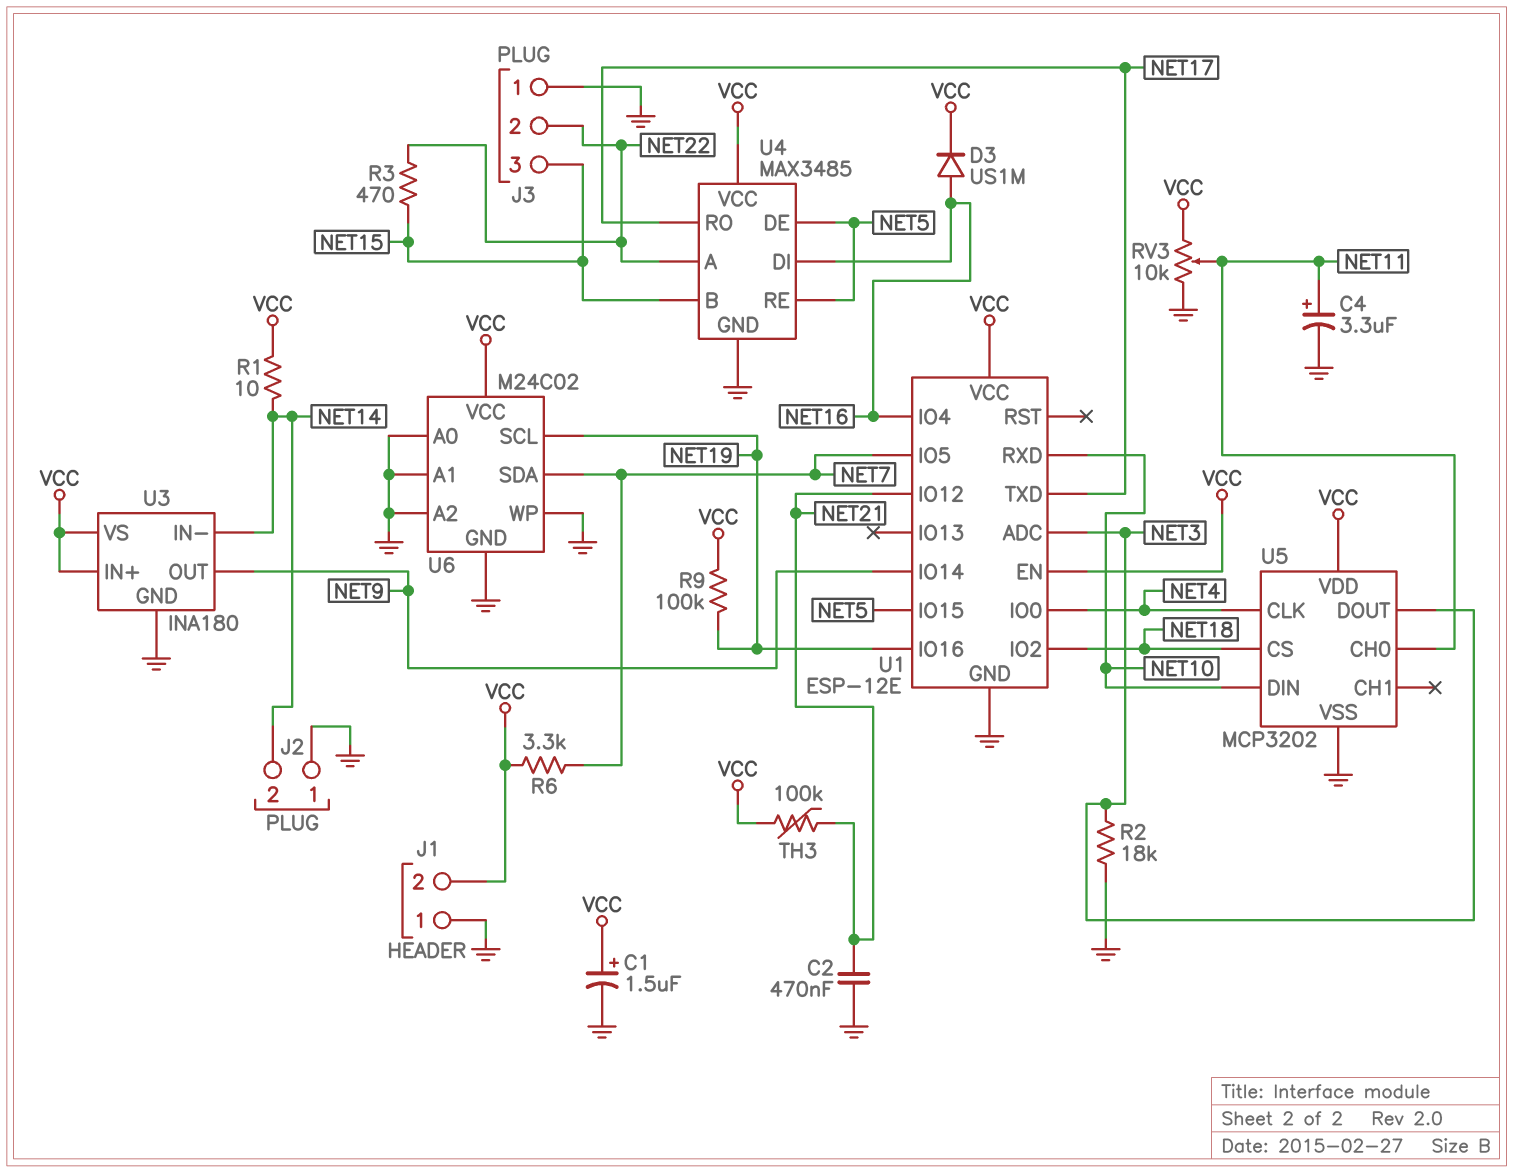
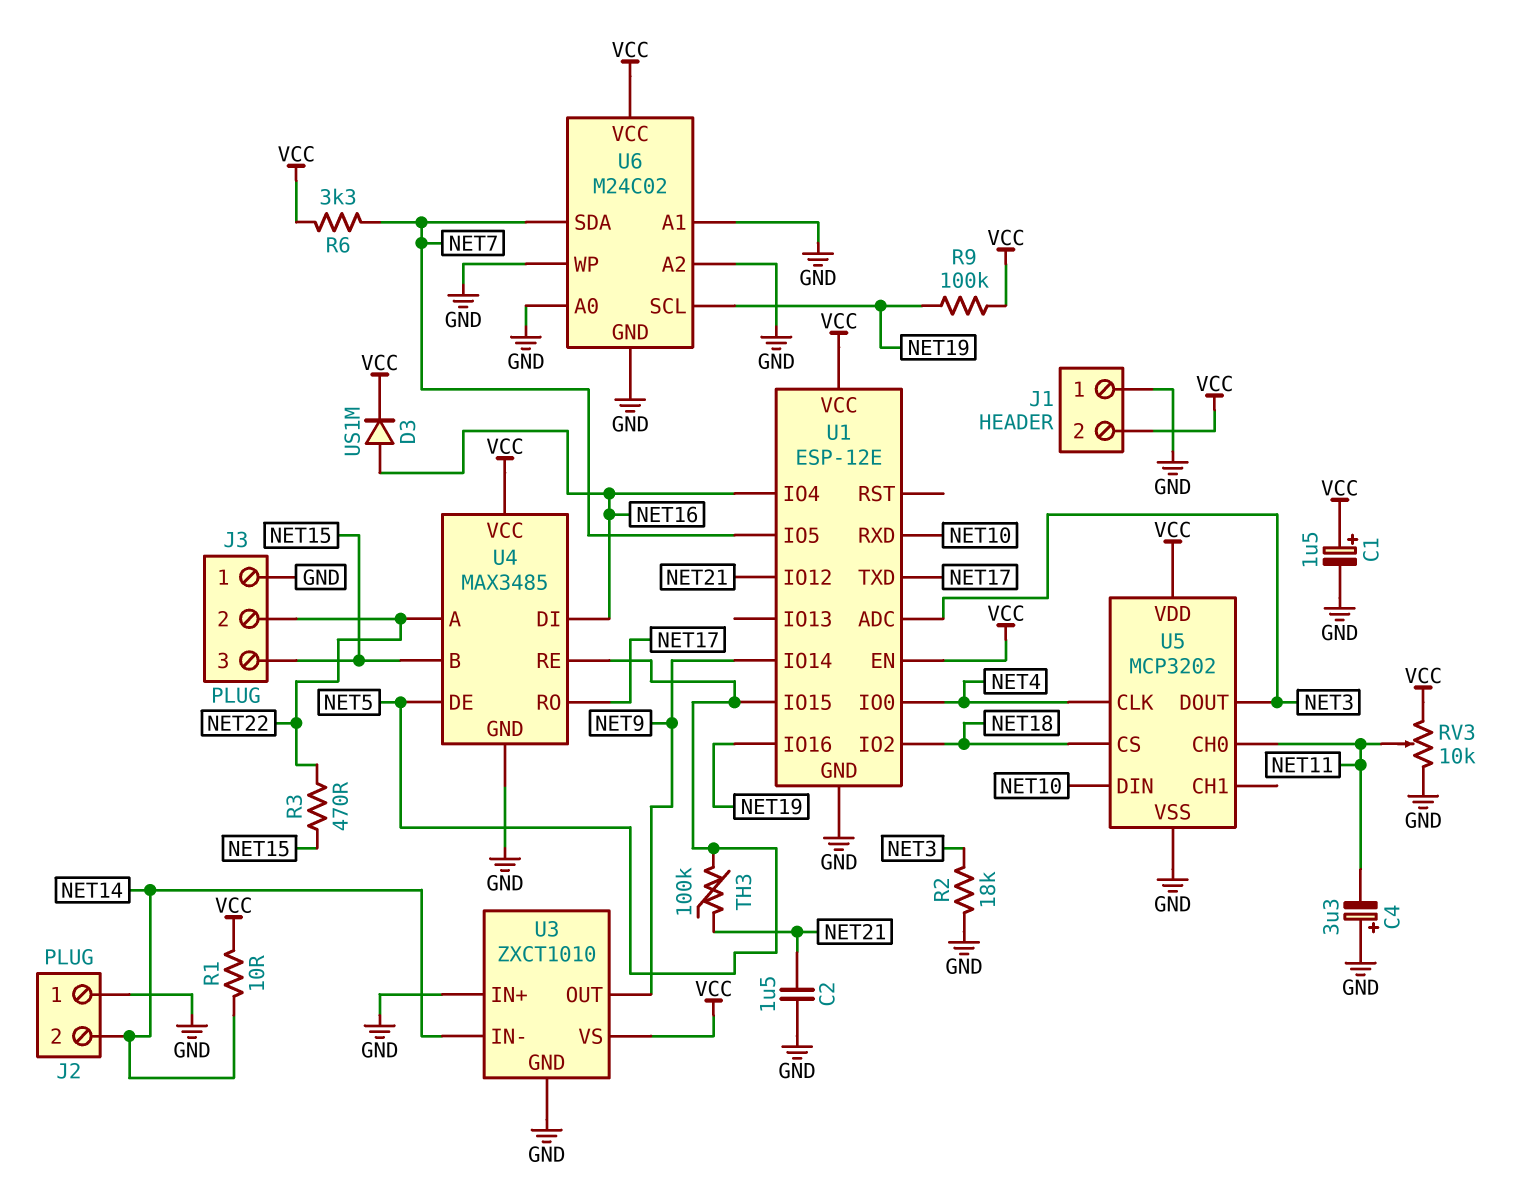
C2: 470nF (GND, NET21) -> 1.5uF (GND, NET21)
C4: 3.3uF (plus NET11, minus GND) -> 3.3uF (plus GND, minus NET11)
TH3: 100k (NET21, VCC) -> 100k (NET5, NET21)
U3: INA180 -> ZXCT1010
U3 pin IN+: VCC -> GND

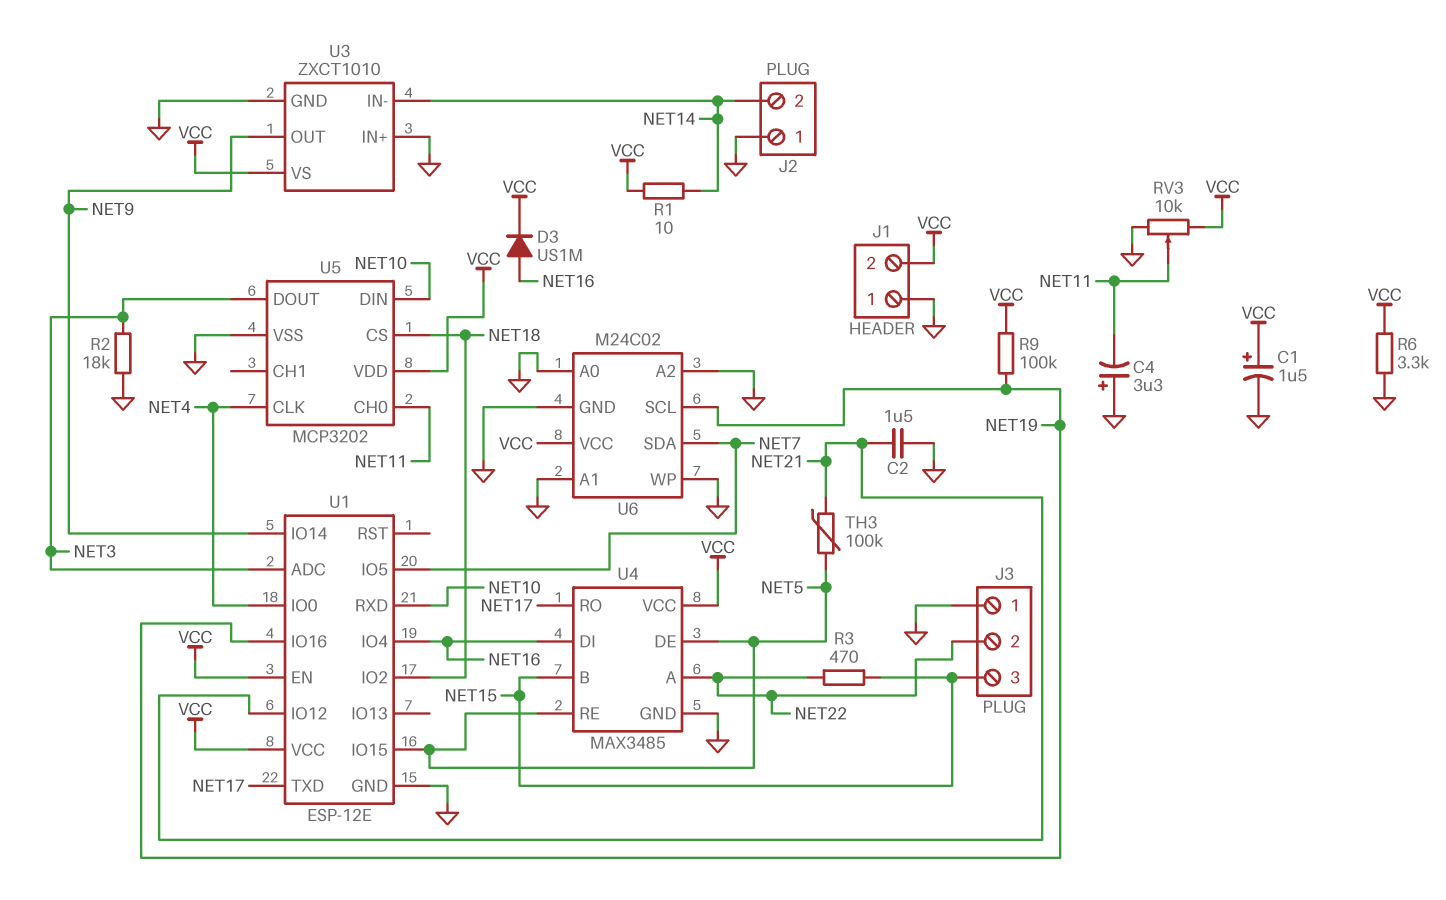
R6: 3.3k (NET7, VCC) -> 3.3k (GND, VCC)

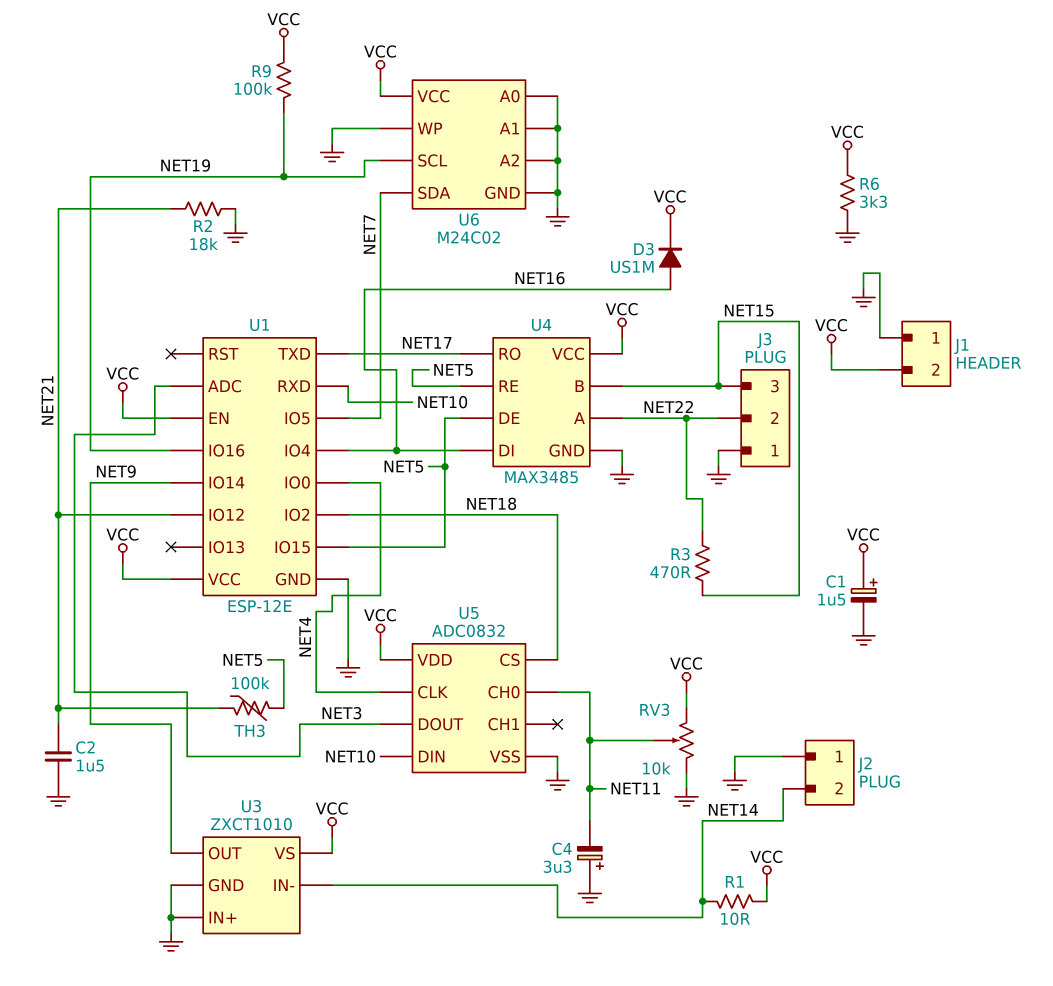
R2: 18k (GND, NET3) -> 18k (GND, NET21)
U5: MCP3202 -> ADC0832

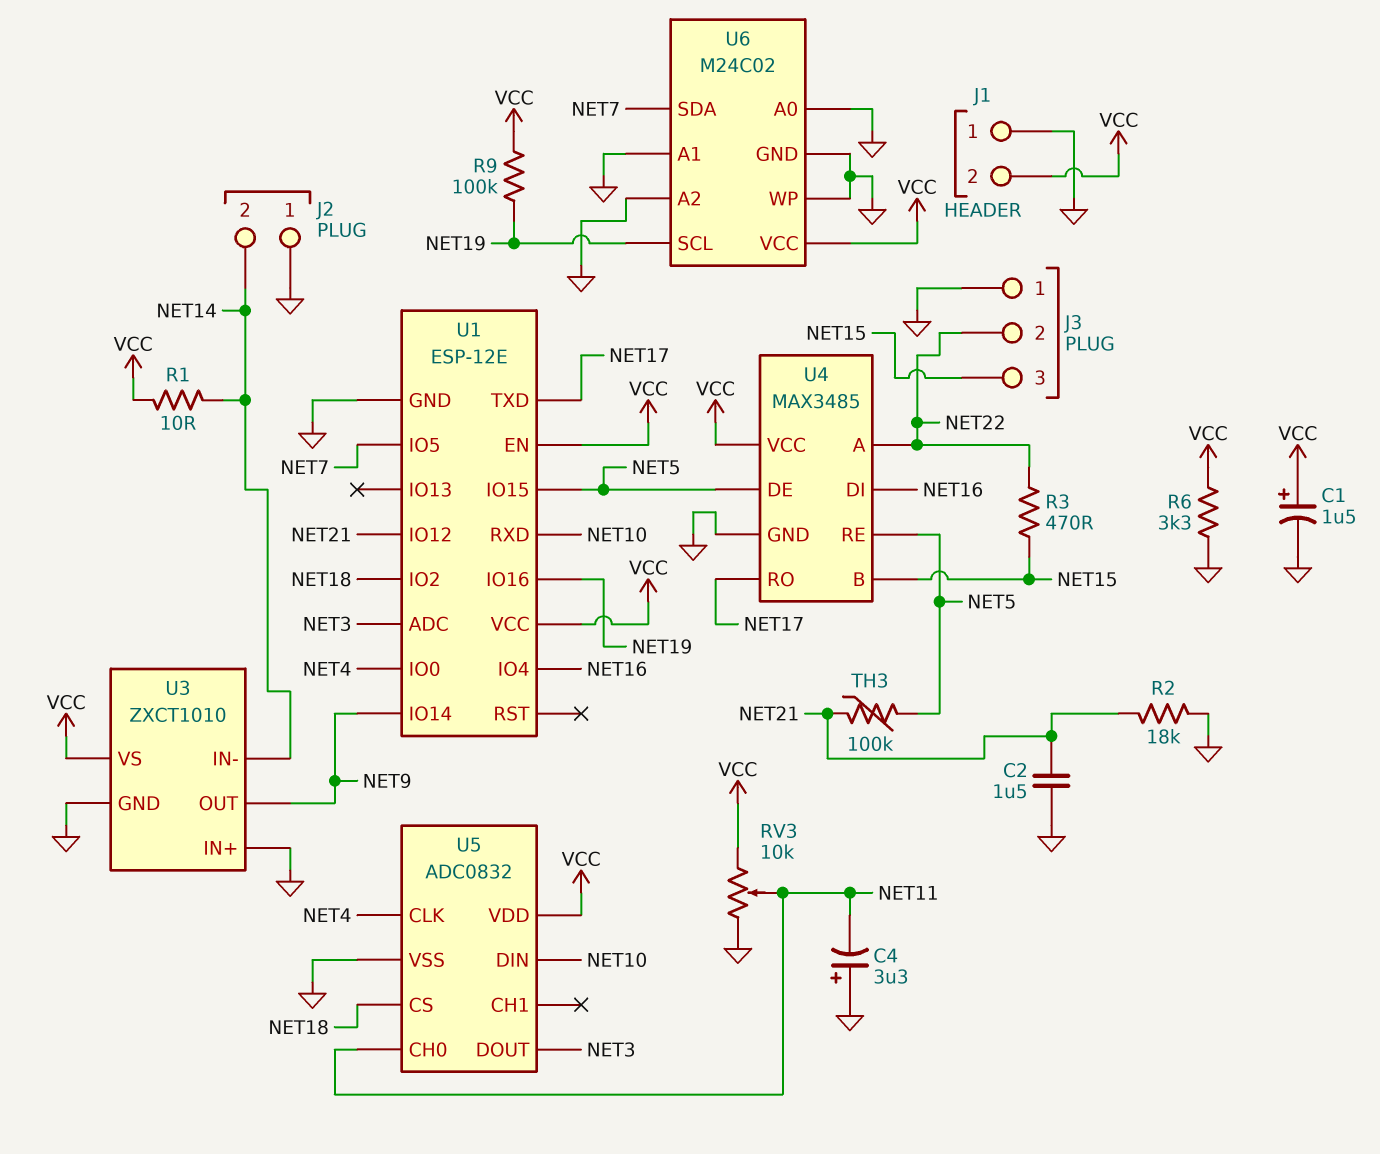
D3: diode US1M (A NET16, K VCC) -> none

